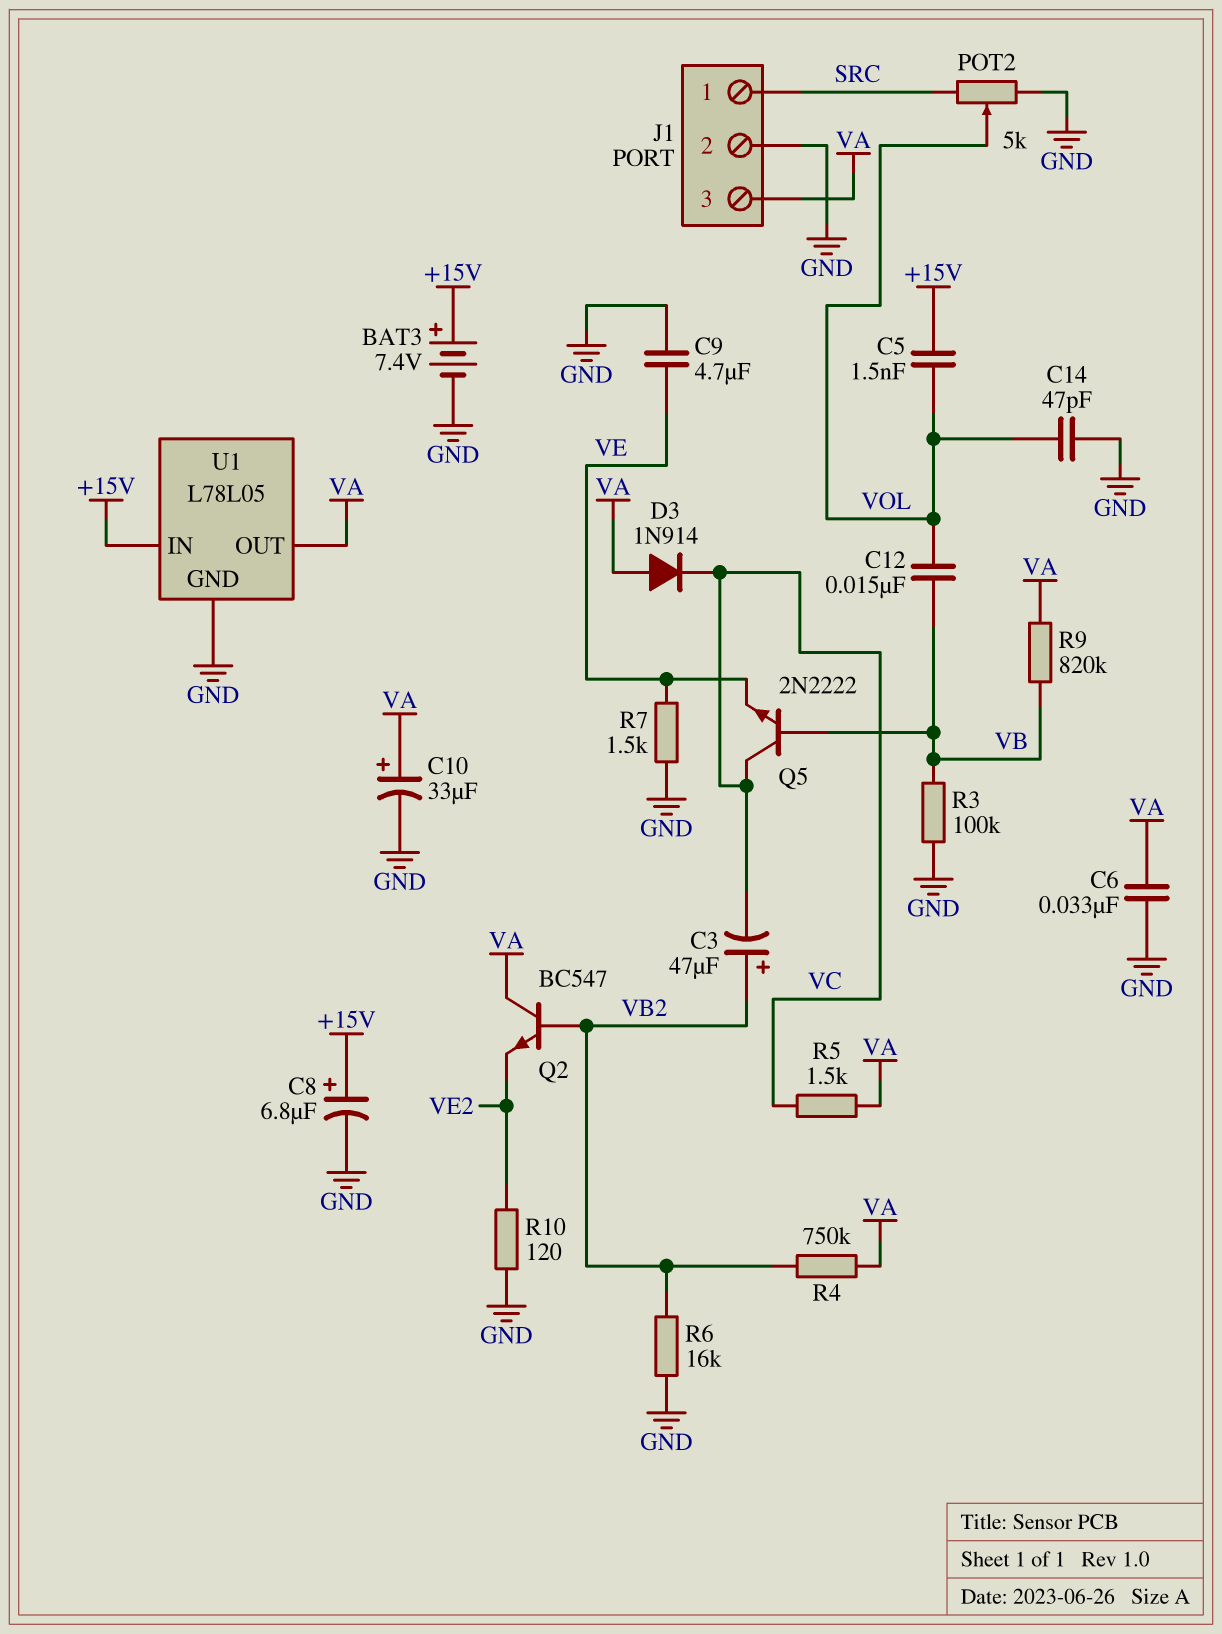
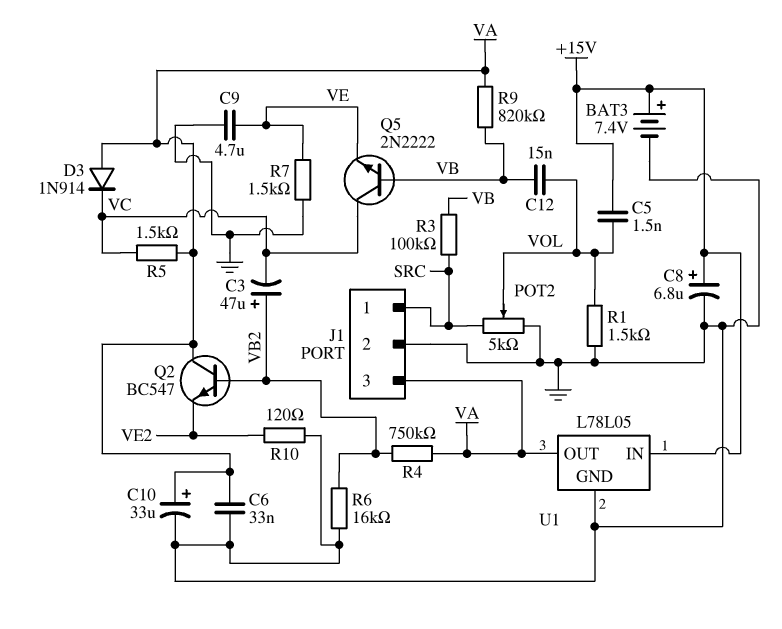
C14: 47pF (GND, VOL) -> none
R1: none -> 1.5k (GND, VOL)
R3: 100k (GND, VB) -> 100k (SRC, VB)

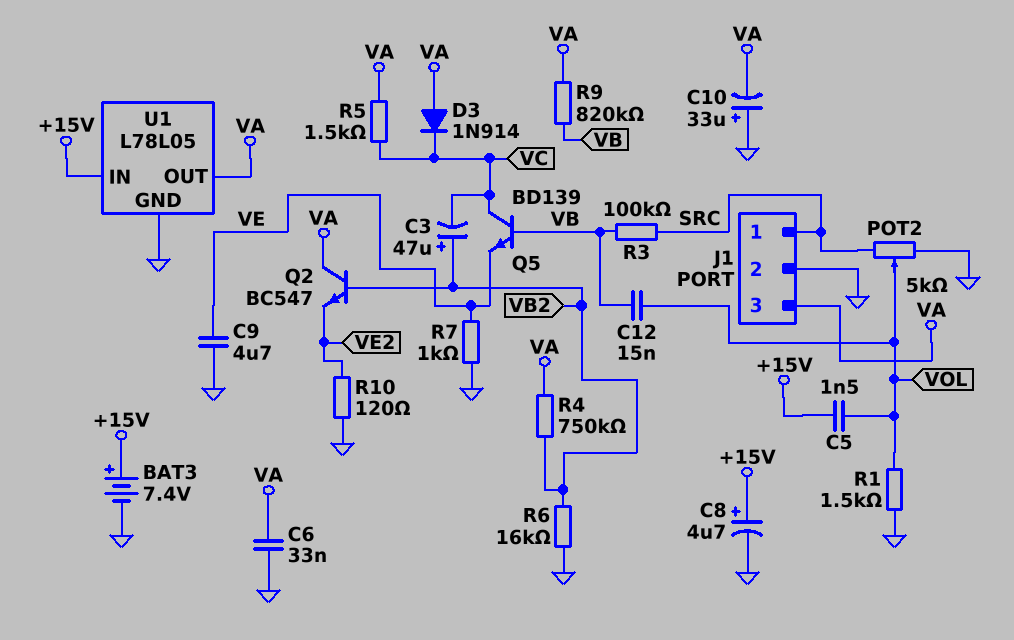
C8: 6.8uF (plus +15V, minus GND) -> 4.7uF (plus +15V, minus GND)
C10: 33uF (plus VA, minus GND) -> 33uF (plus GND, minus VA)
Q5: NPN 2N2222 (B VB, C VC, E VE) -> NPN BD139 (B VB, C VC, E VE)
R7: 1.5k (GND, VE) -> 1k (GND, VE)

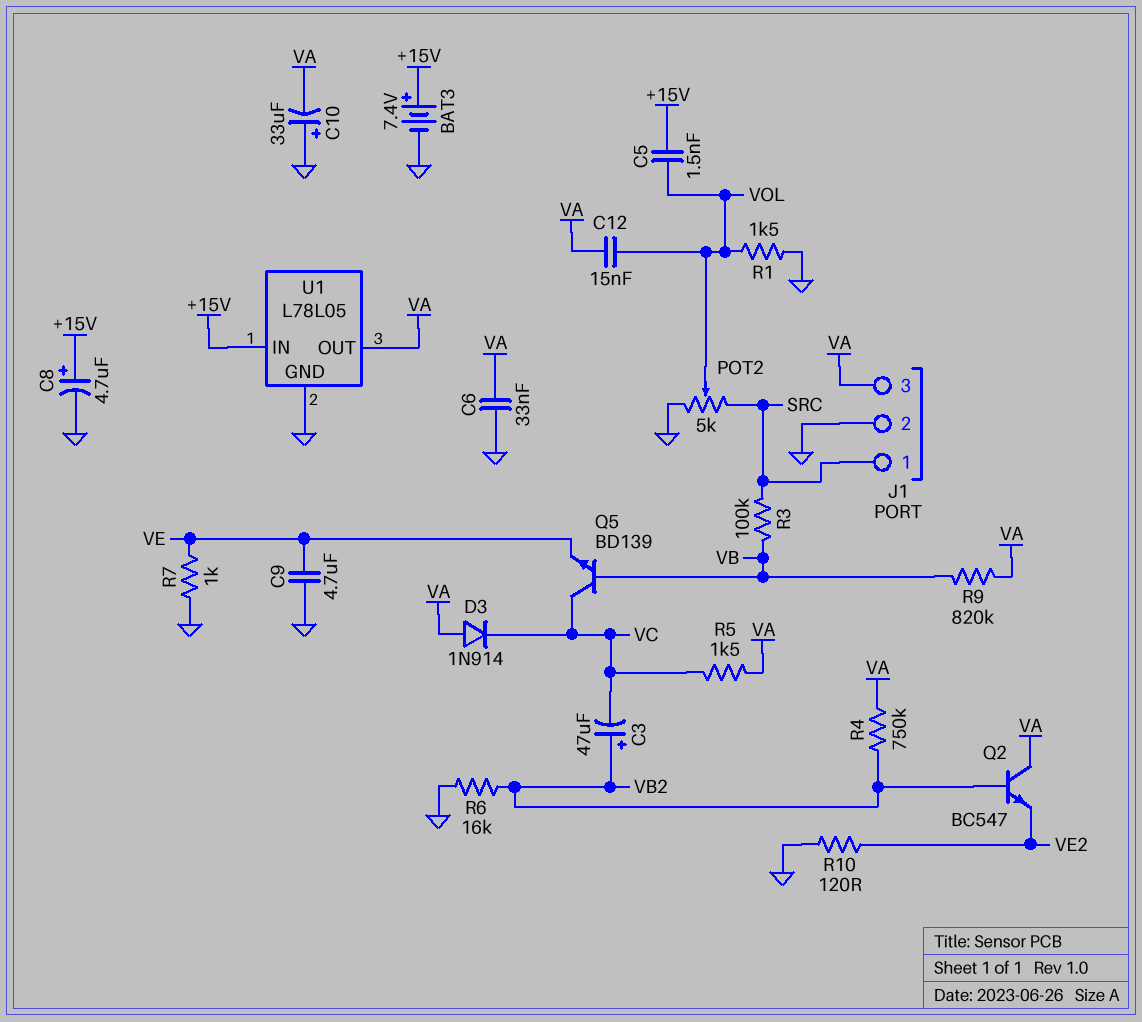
C12: 15nF (VB, VOL) -> 15nF (VA, VOL)

